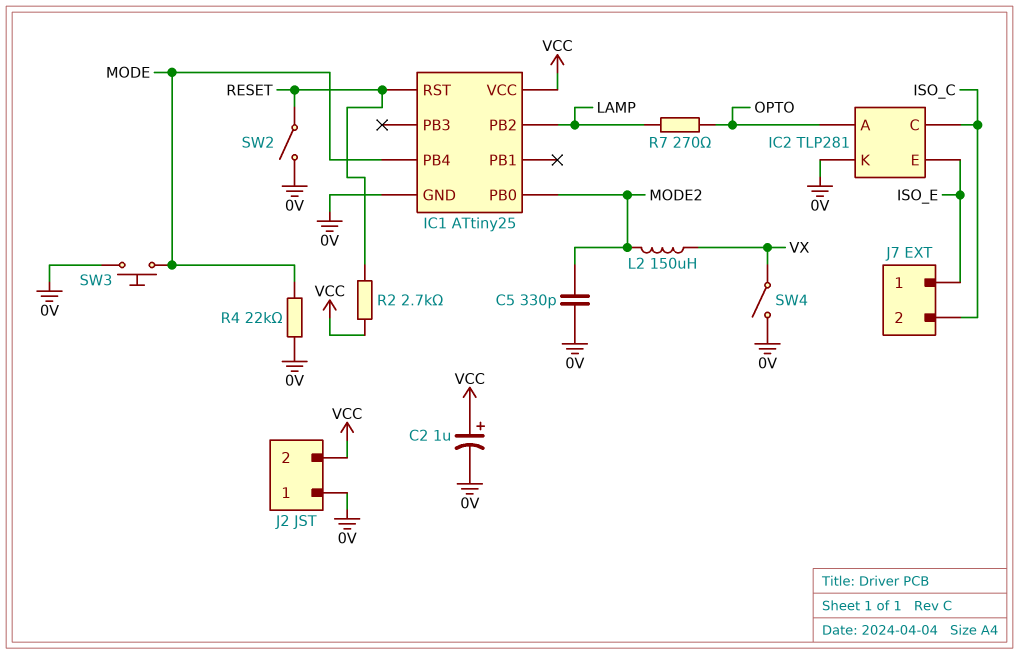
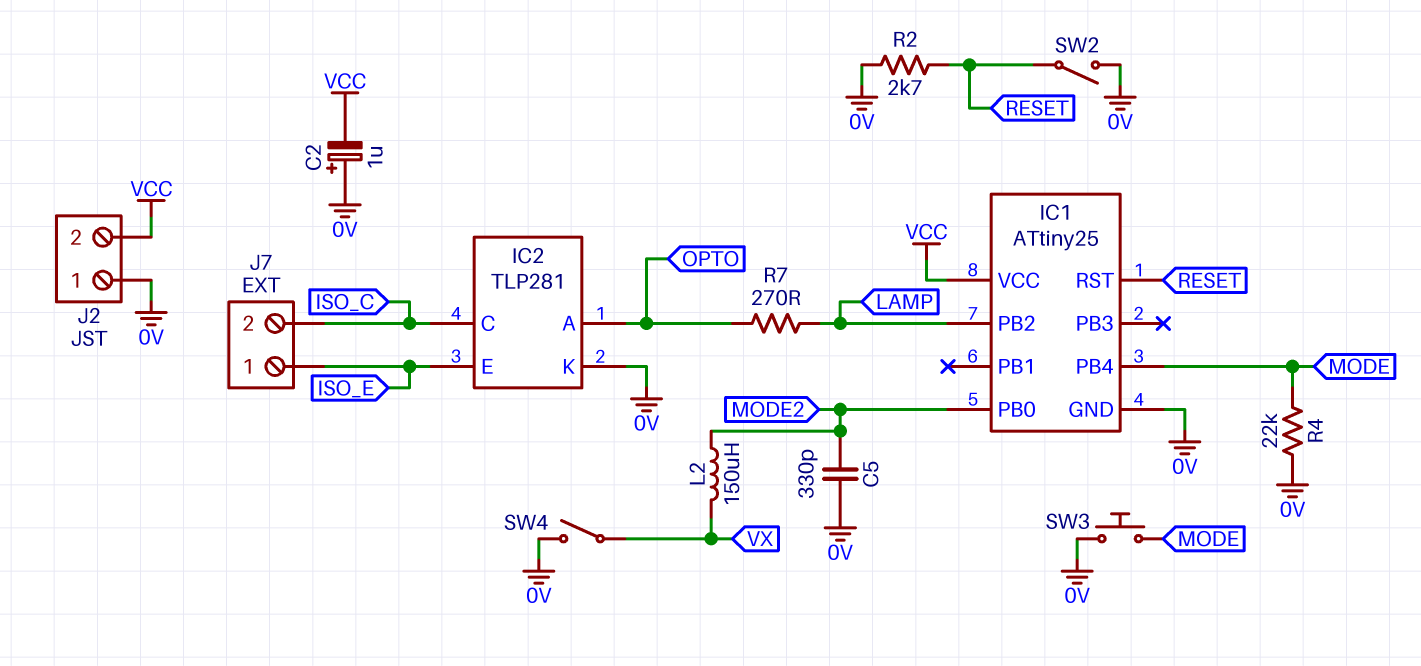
C2: 1uF (plus VCC, minus 0V) -> 1uF (plus 0V, minus VCC)
R2: 2.7k (RESET, VCC) -> 2.7k (0V, RESET)

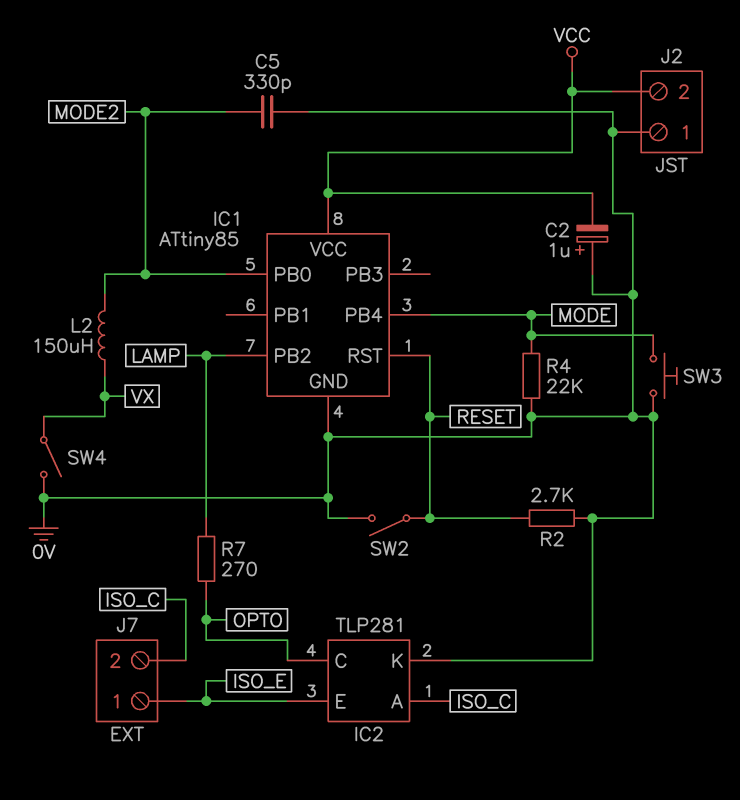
IC1: ATtiny25 -> ATtiny85
IC2 pin A: OPTO -> ISO_C
IC2 pin C: ISO_C -> OPTO

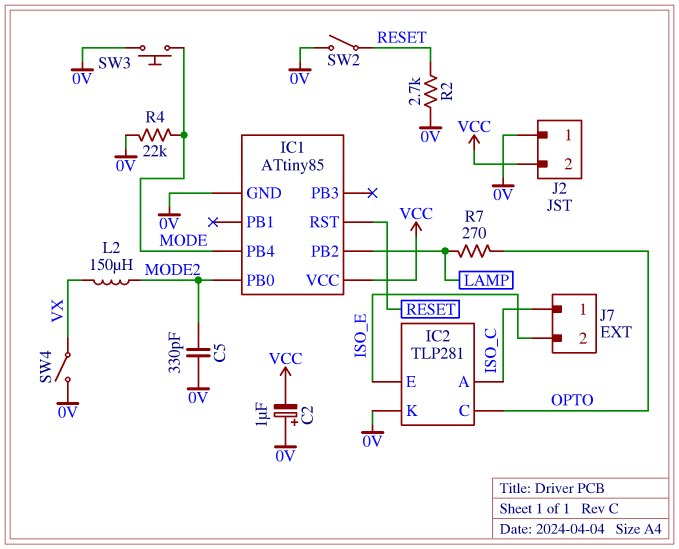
J7 pin 1: ISO_E -> ISO_C
J7 pin 2: ISO_C -> ISO_E

